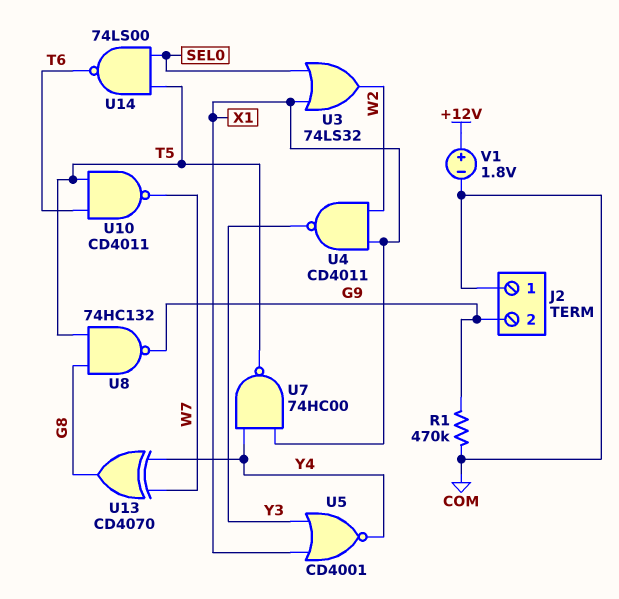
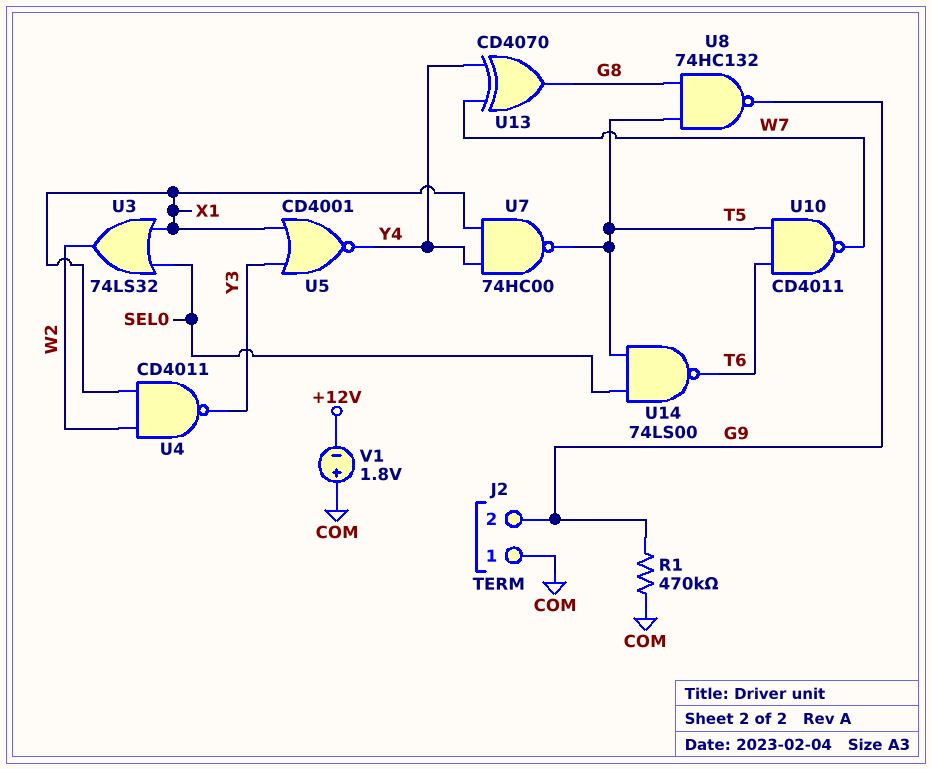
V1: 1.8V (plus +12V, minus COM) -> 1.8V (plus COM, minus +12V)

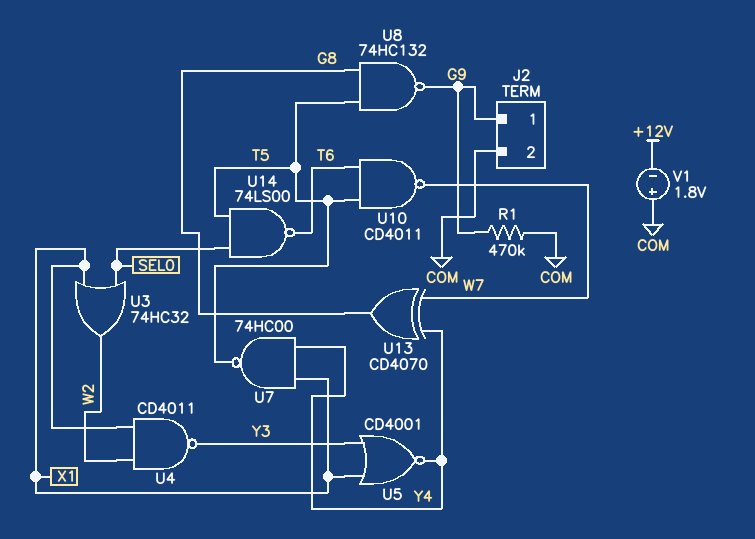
J2 pin 1: COM -> G9
J2 pin 2: G9 -> COM
U3: OR 74LS32 (in SEL0, in X1, out W2) -> OR 74HC32 (in SEL0, in X1, out W2)

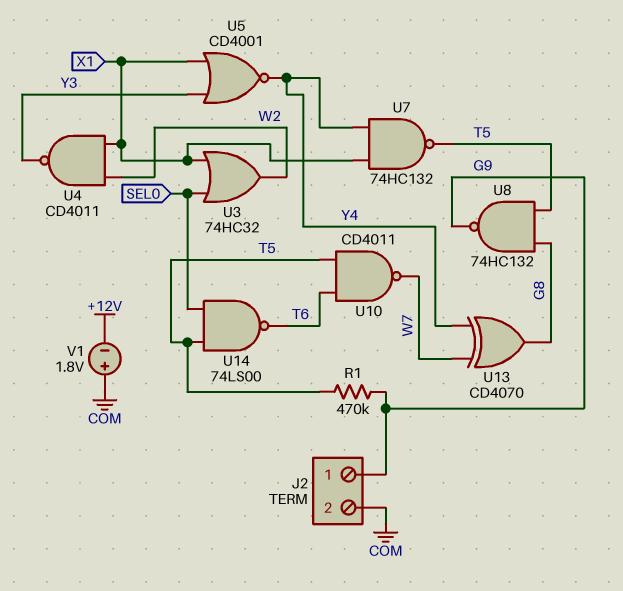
R1: 470k (COM, G9) -> 470k (G9, T5)
U7: NAND 74HC00 (in X1, in Y4, out T5) -> NAND 74HC132 (in X1, in Y4, out T5)

